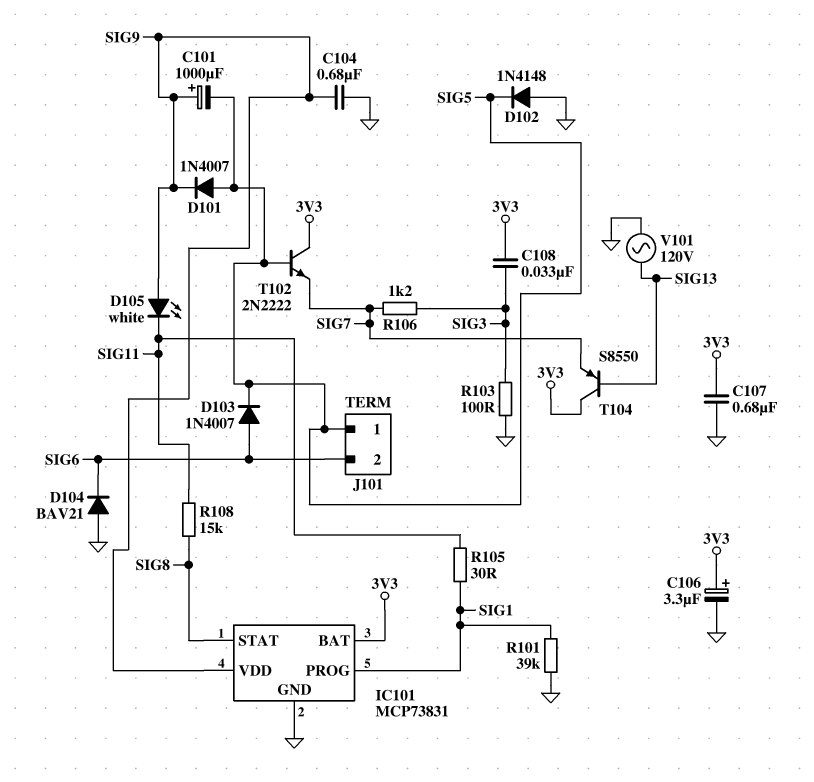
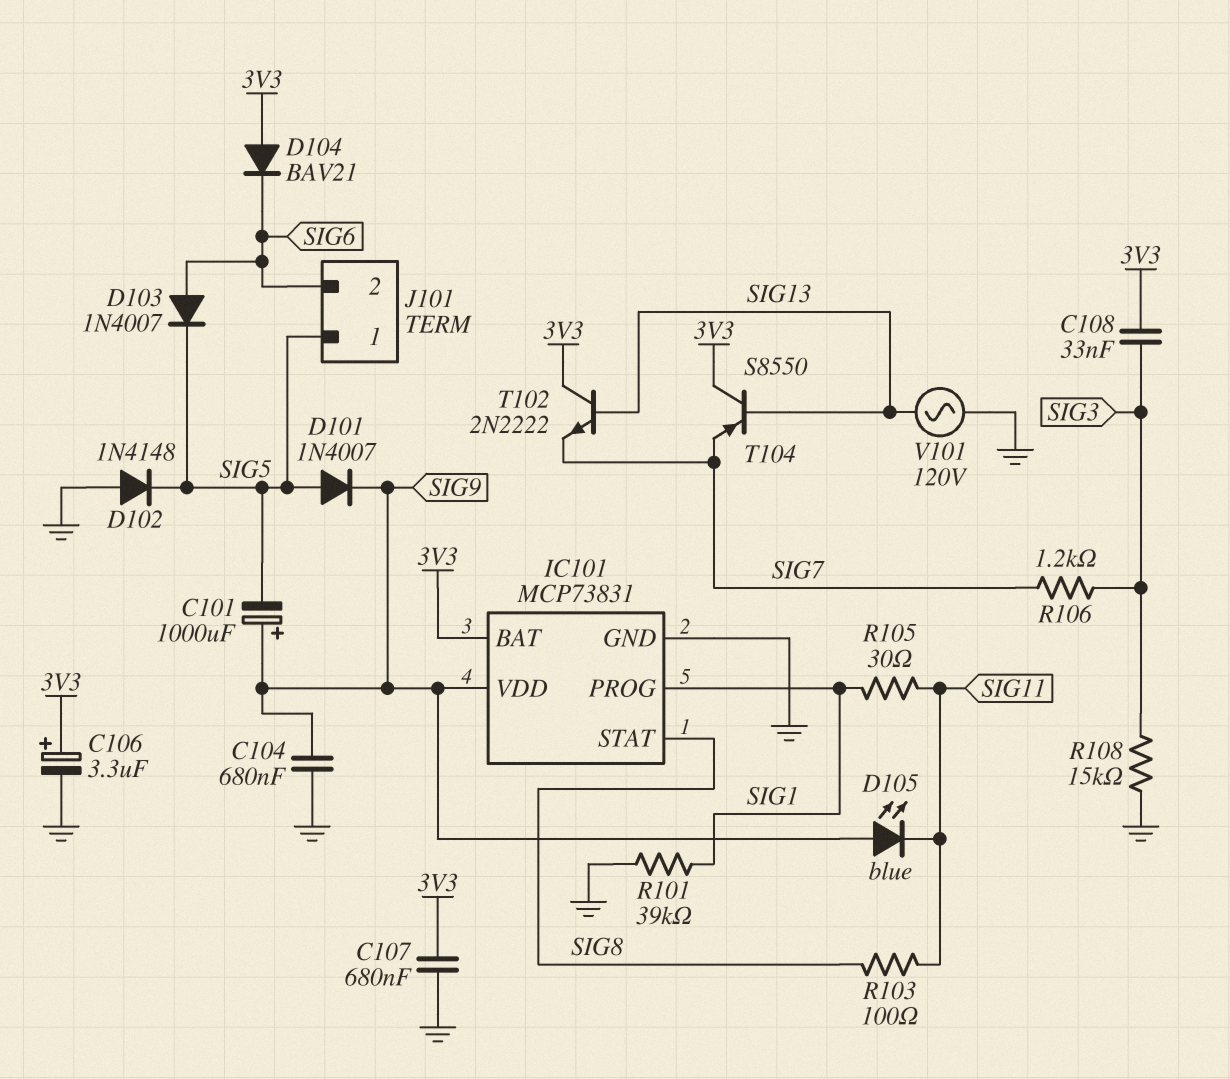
D104: diode BAV21 (A GND, K SIG6) -> diode BAV21 (A 3V3, K SIG6)
D105: LED white (A SIG9, K SIG11) -> LED blue (A SIG9, K SIG11)
R103: 100 (GND, SIG3) -> 100 (SIG8, SIG11)
R108: 15k (SIG8, SIG11) -> 15k (GND, SIG3)
T102: NPN 2N2222 (B SIG5, C 3V3, E SIG7) -> NPN 2N2222 (B SIG13, C 3V3, E SIG7)

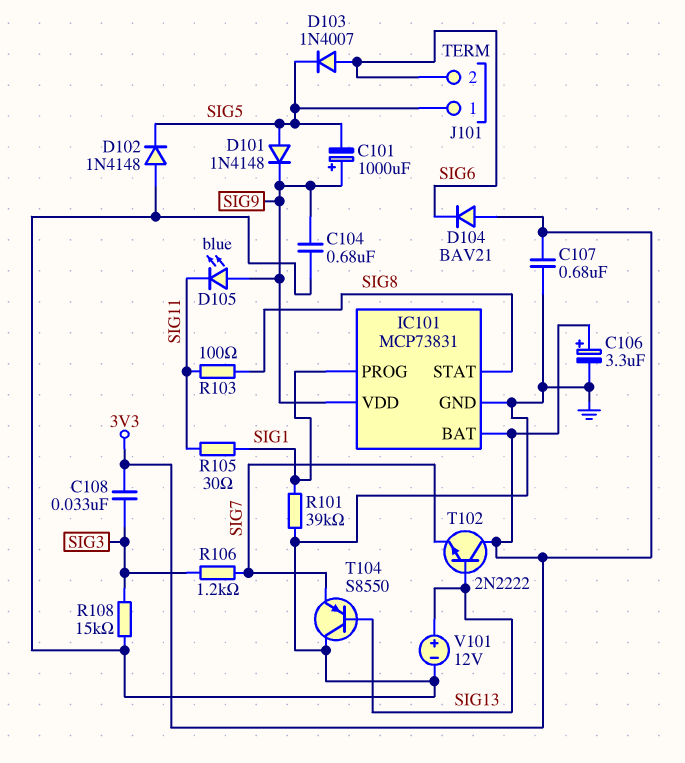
D101: diode 1N4007 (A SIG5, K SIG9) -> diode 1N4148 (A SIG5, K SIG9)
T104: PNP S8550 (B SIG13, C 3V3, E SIG7) -> PNP S8550 (B SIG13, C GND, E SIG7)
V101: AC 120V (GND, SIG13) -> 12V (plus SIG13, minus GND)

